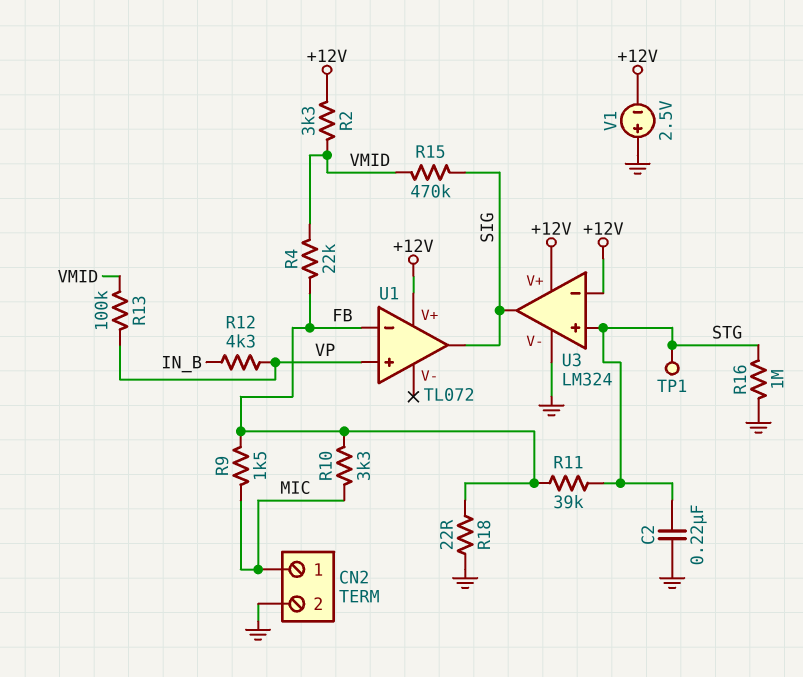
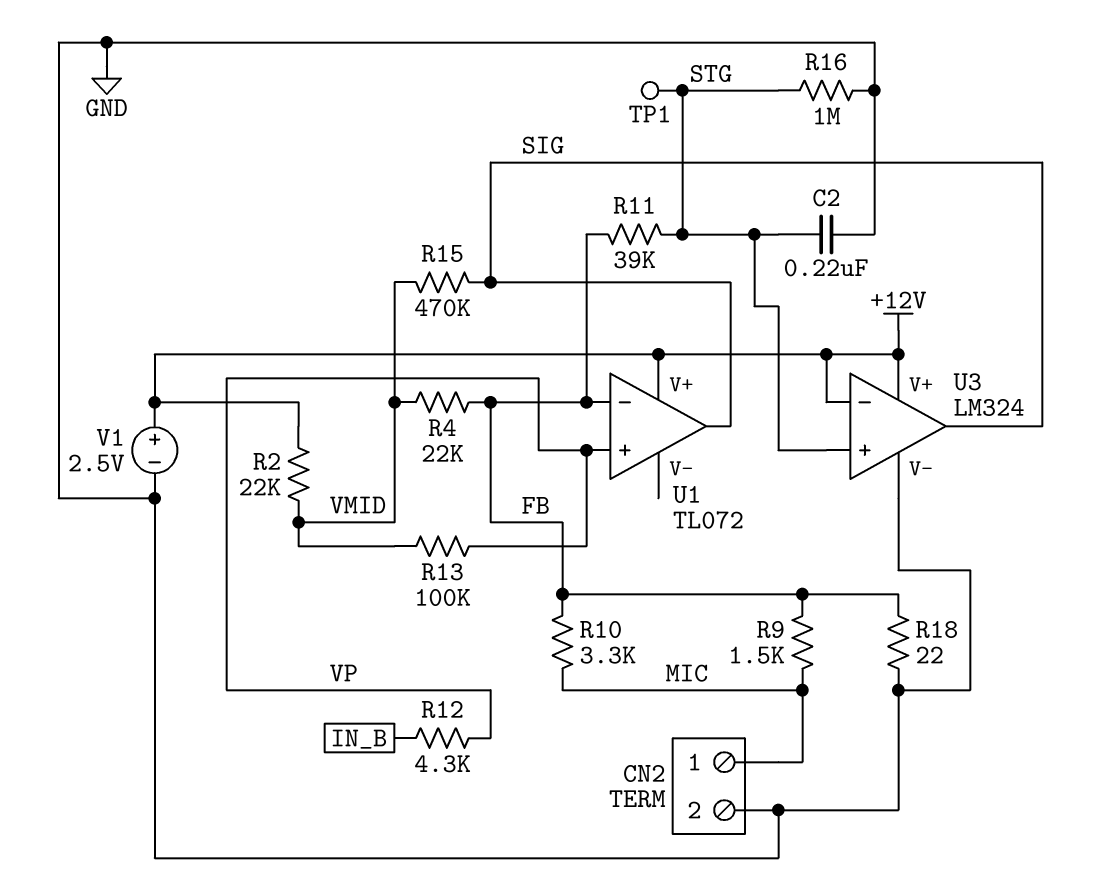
R2: 3.3k (+12V, VMID) -> 22k (+12V, VMID)
V1: 2.5V (plus GND, minus +12V) -> 2.5V (plus +12V, minus GND)

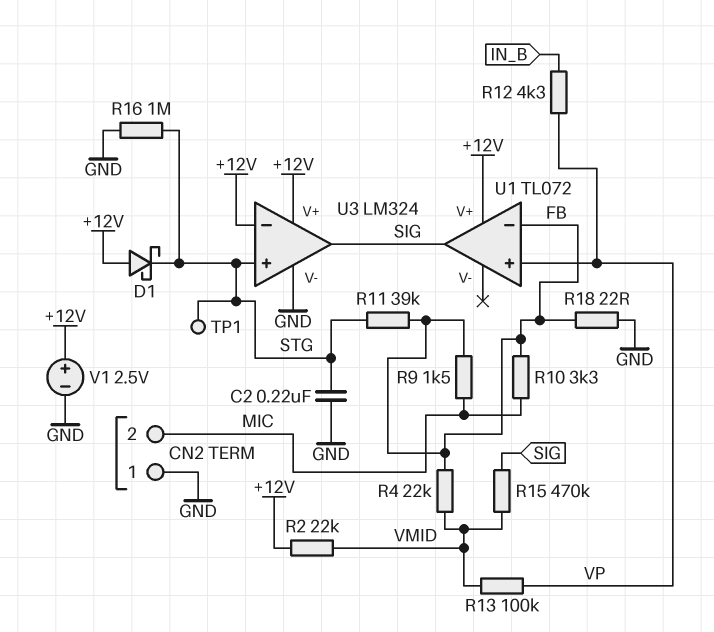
CN2 pin 1: MIC -> GND
CN2 pin 2: GND -> MIC
D1: none -> schottky (A +12V, K STG)

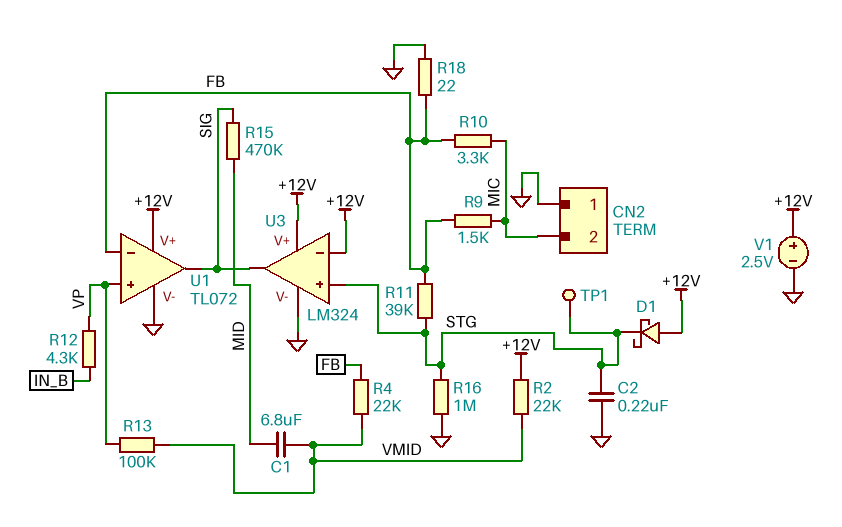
C1: none -> 6.8uF (MID, VMID)
R15: 470k (SIG, VMID) -> 470k (MID, SIG)
U1 pin V-: none -> GND

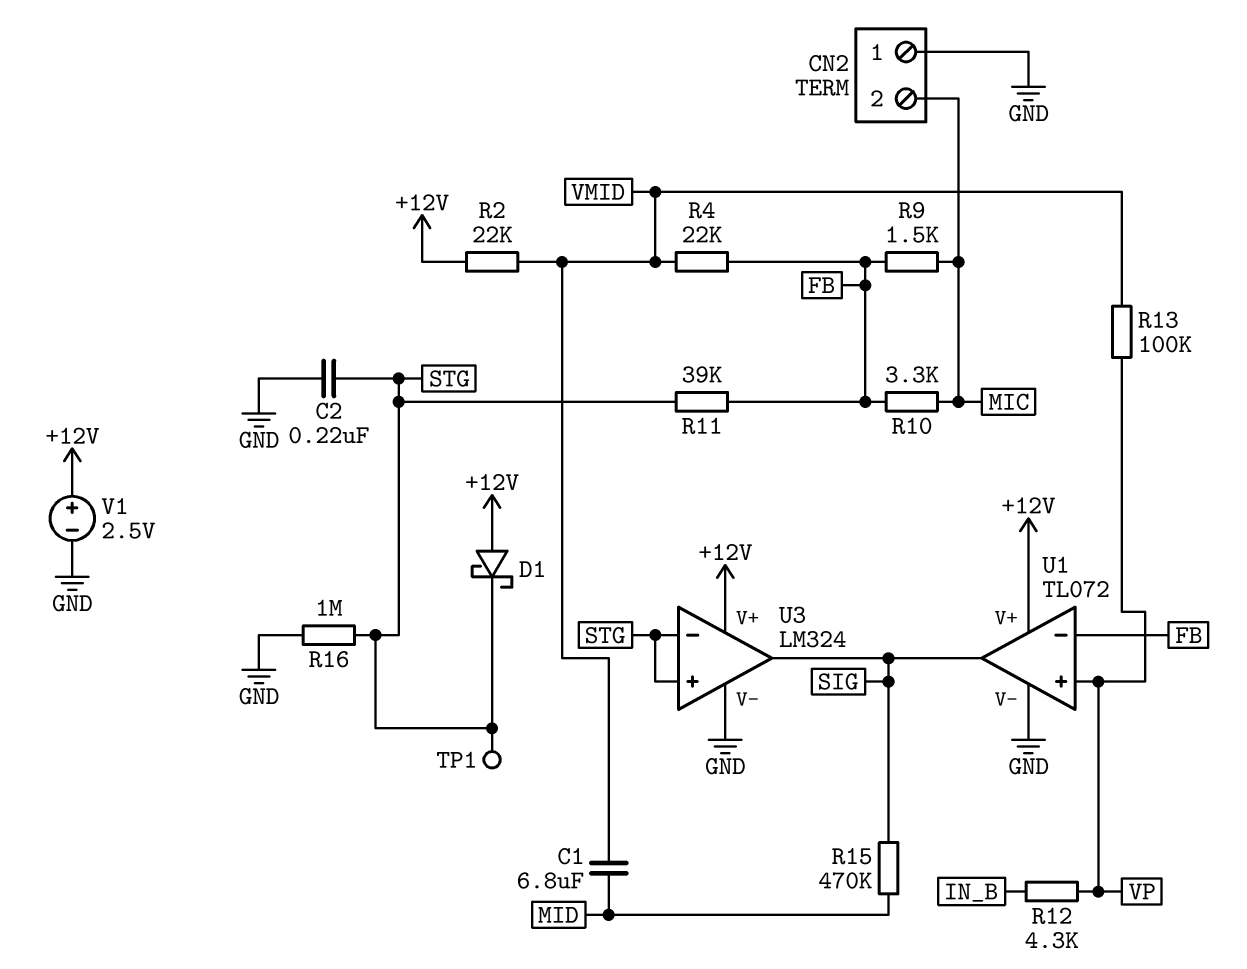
R18: 22 (FB, GND) -> none
U3 pin in-: +12V -> STG

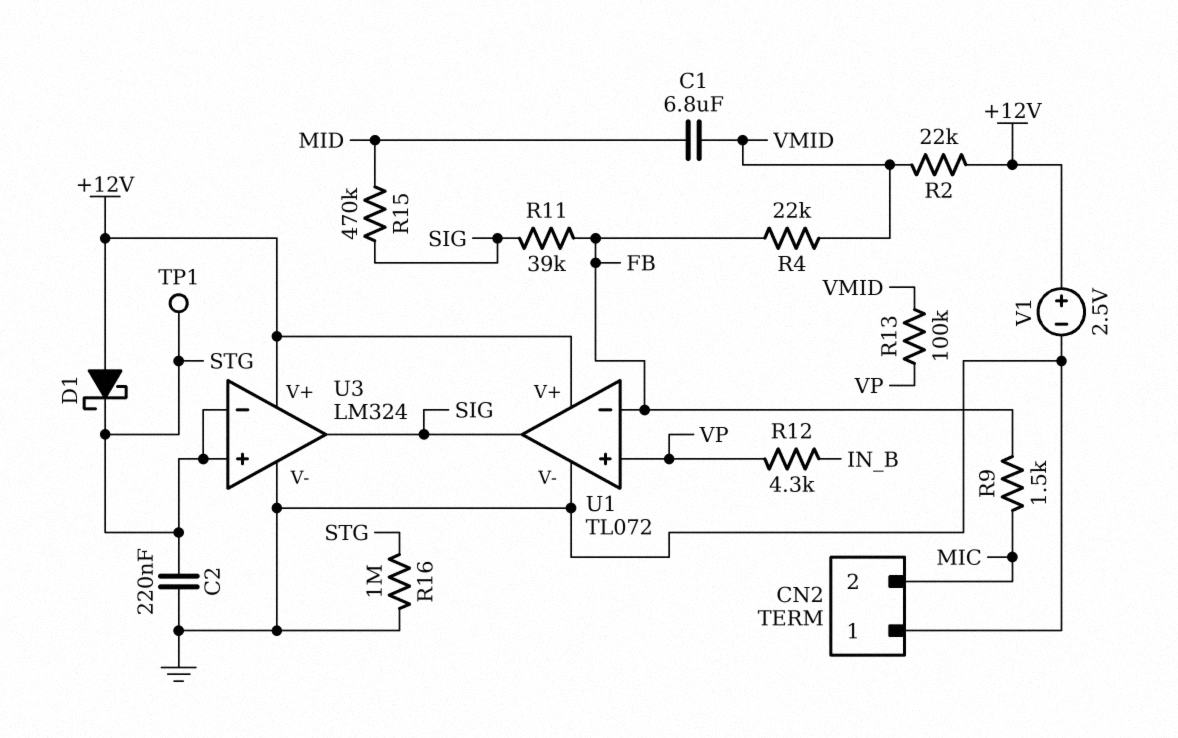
R10: 3.3k (FB, MIC) -> none
R11: 39k (FB, STG) -> 39k (FB, SIG)

